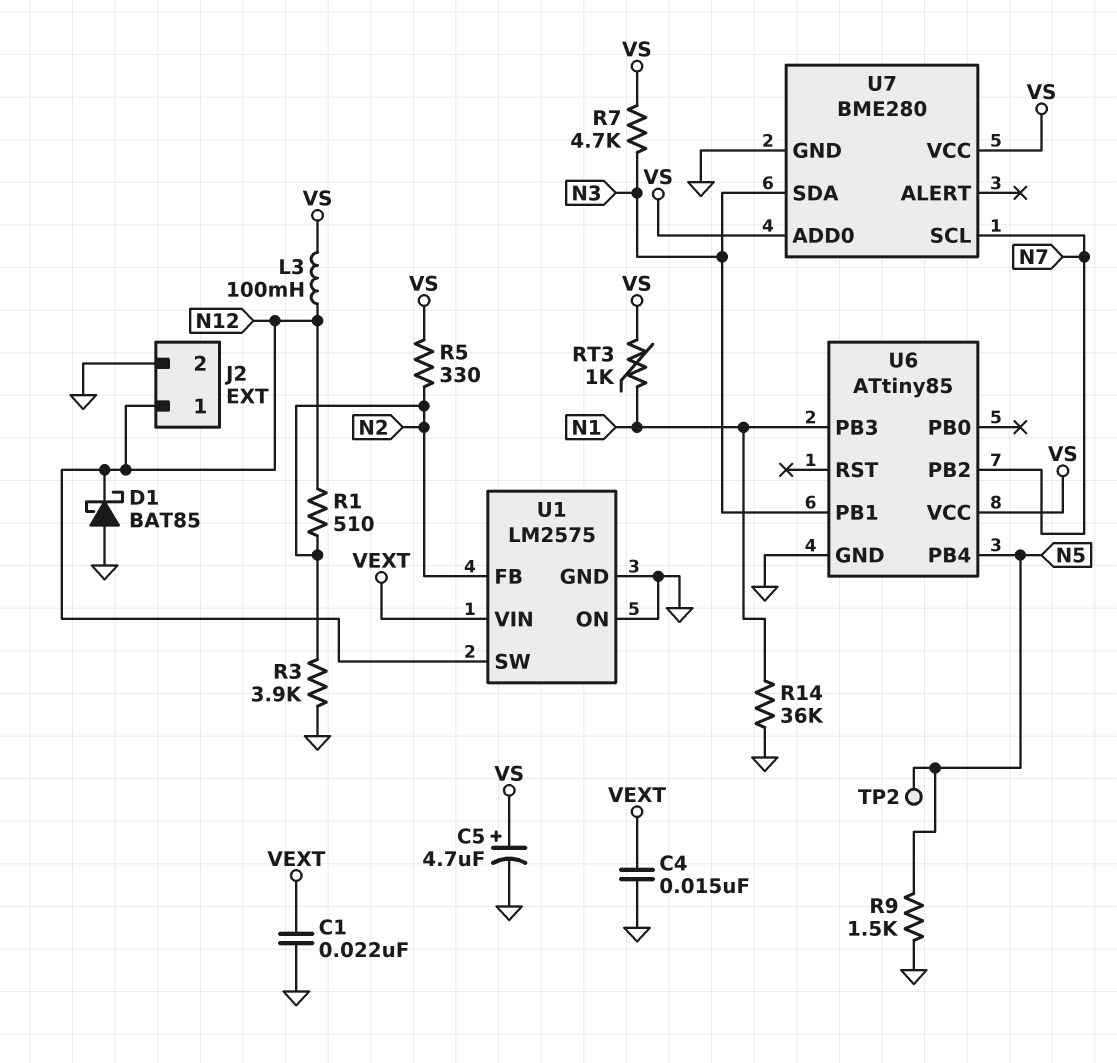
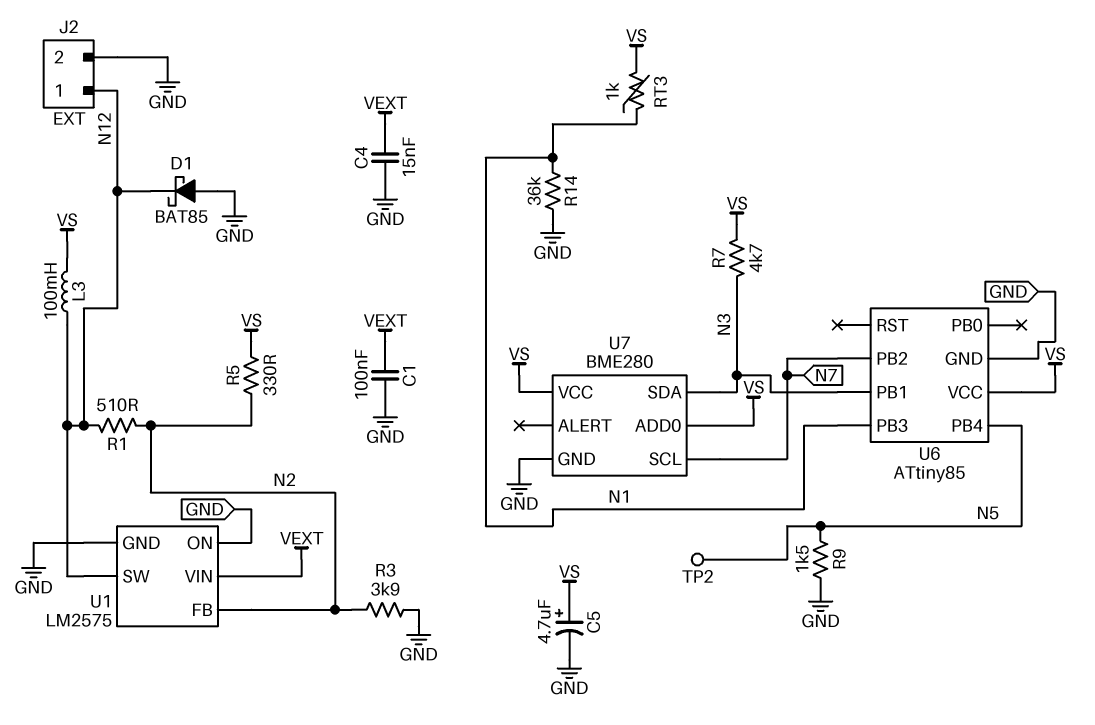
C1: 22nF (GND, VEXT) -> 100nF (GND, VEXT)

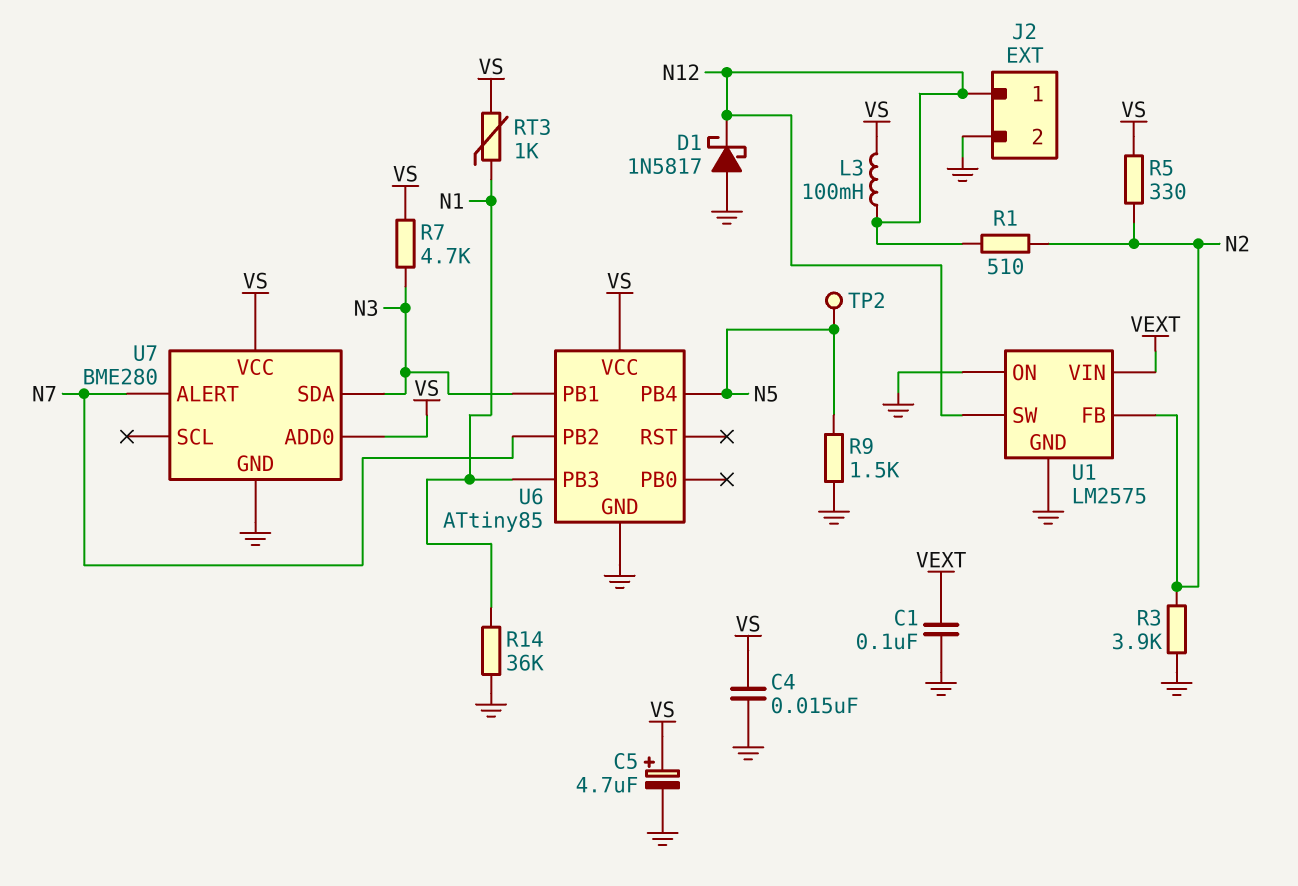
C4: 15nF (GND, VEXT) -> 15nF (GND, VS)
D1: schottky BAT85 (A GND, K N12) -> schottky 1N5817 (A GND, K N12)
U7 pin ALERT: none -> N7
U7 pin SCL: N7 -> none

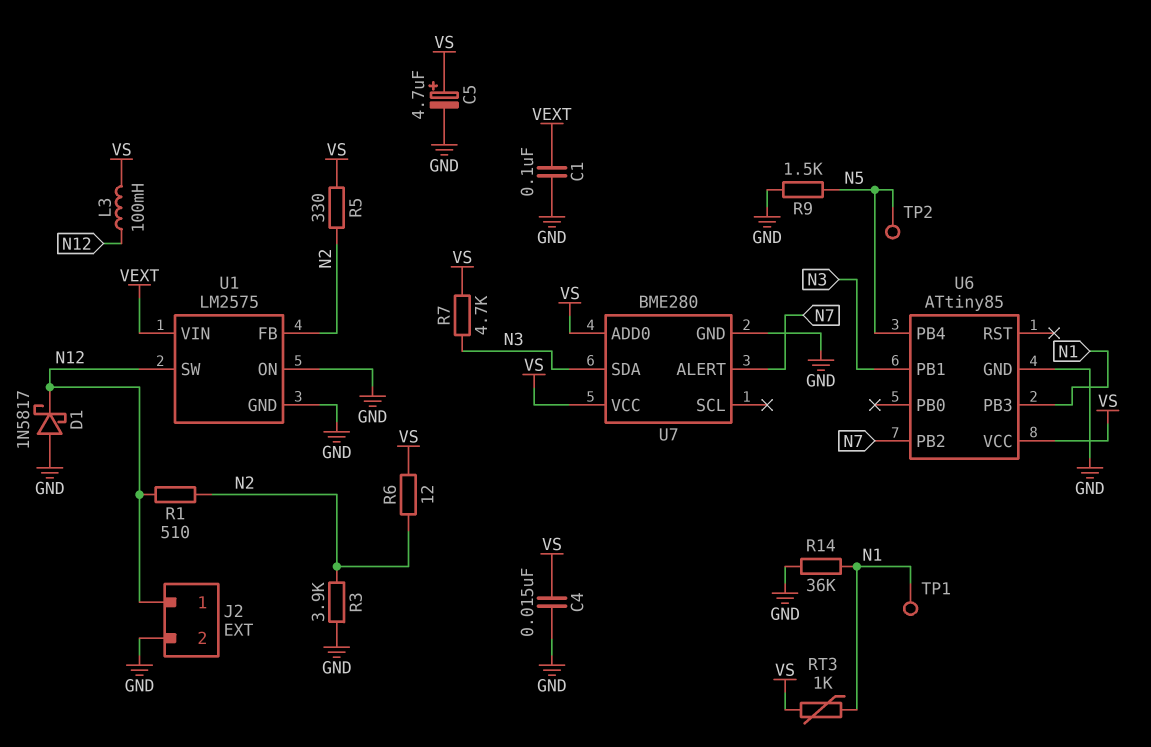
R6: none -> 12 (N2, VS)
TP1: none -> test point (N1)

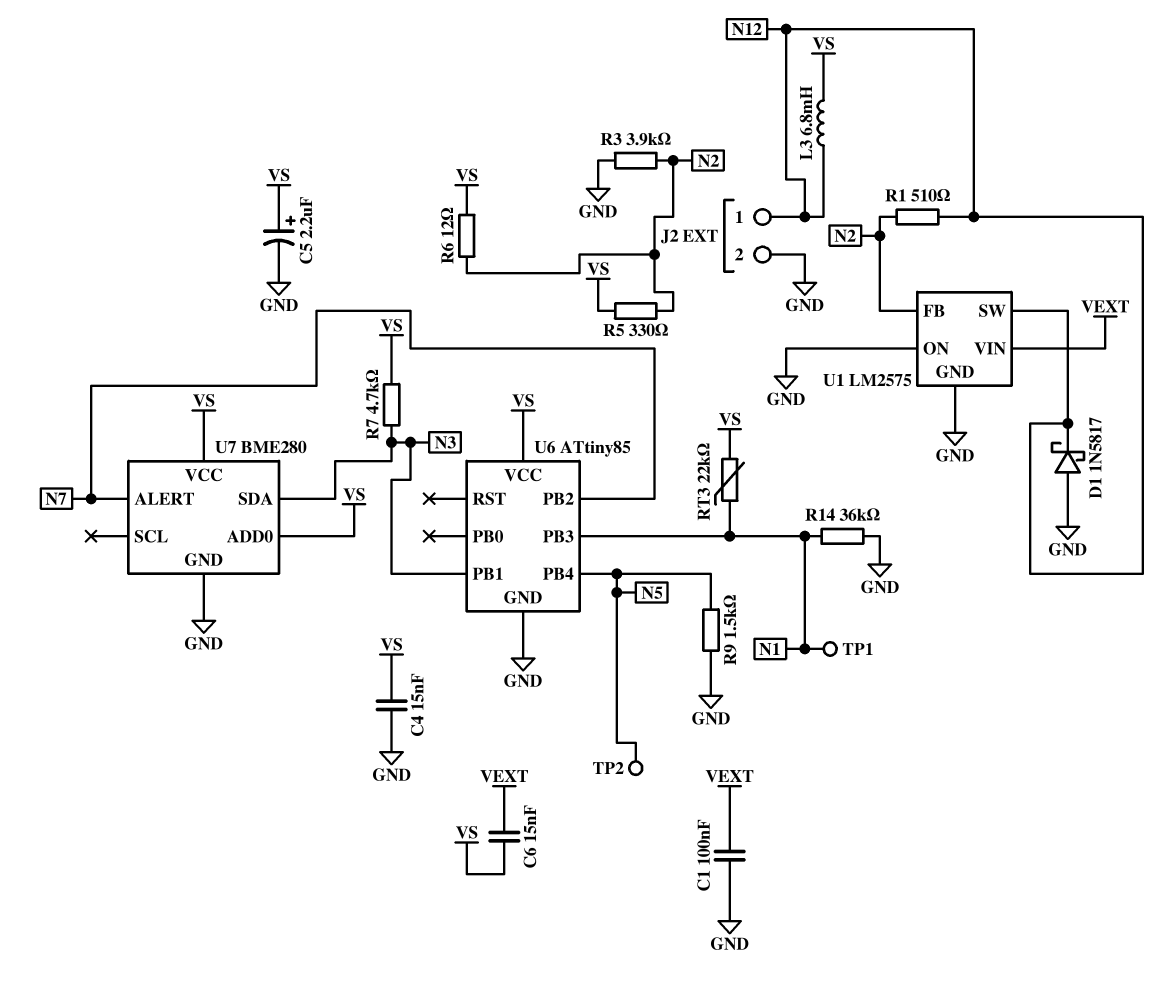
C5: 4.7uF (plus VS, minus GND) -> 2.2uF (plus VS, minus GND)
C6: none -> 15nF (VEXT, VS)
L3: 100mH (N12, VS) -> 6.8mH (N12, VS)
RT3: 1k (N1, VS) -> 22k (N1, VS)

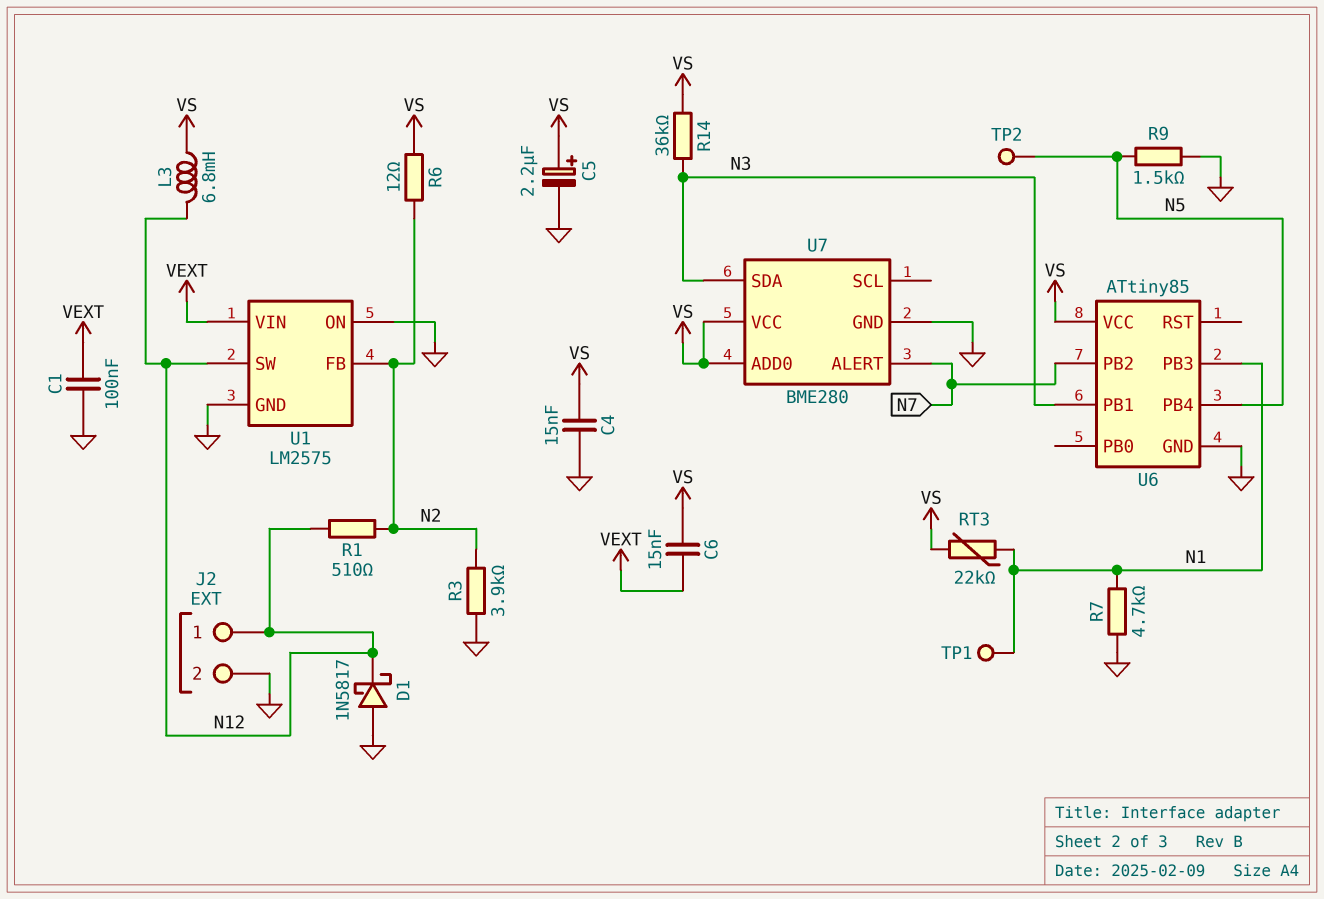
R5: 330 (N2, VS) -> none
R7: 4.7k (N3, VS) -> 4.7k (GND, N1)
R14: 36k (GND, N1) -> 36k (N3, VS)

